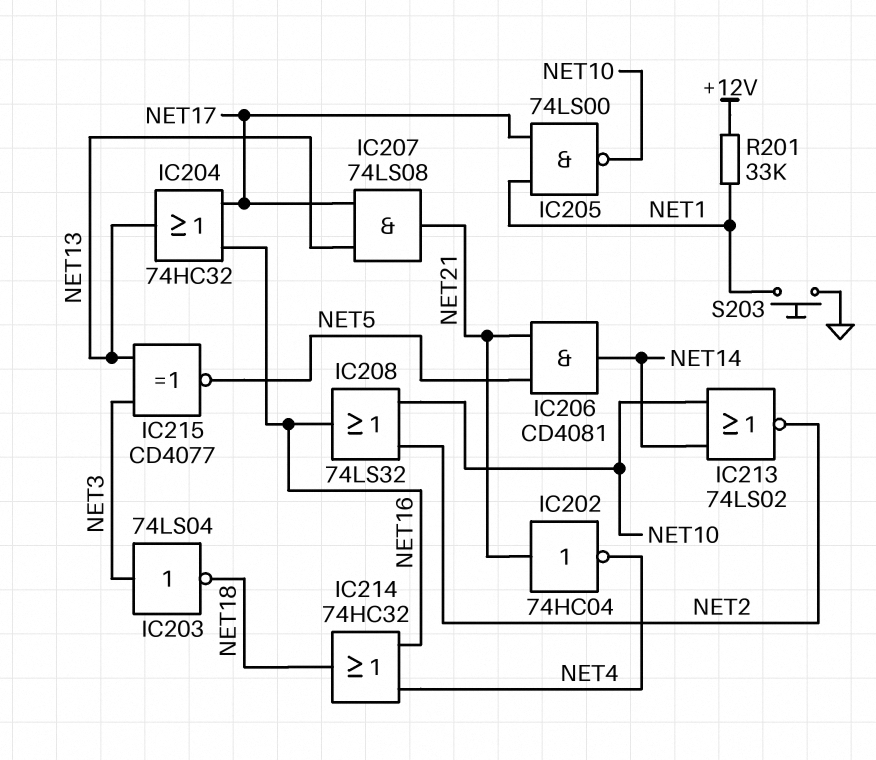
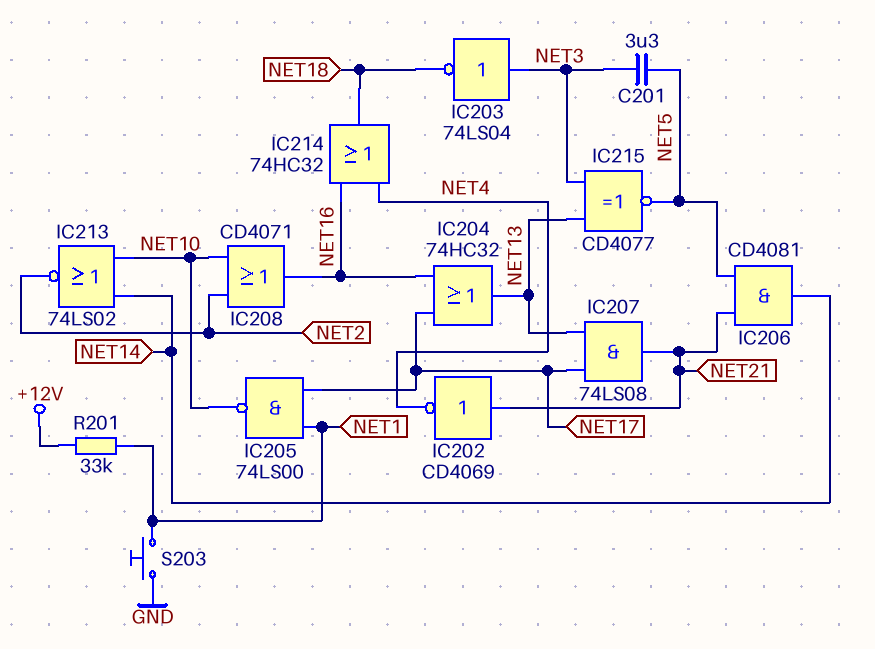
C201: none -> 3.3uF (NET3, NET5)
IC202: NOT 74HC04 (in NET21, out NET4) -> NOT CD4069 (in NET21, out NET4)
IC208: OR 74LS32 (in NET2, in NET10, out NET16) -> OR CD4071 (in NET2, in NET10, out NET16)

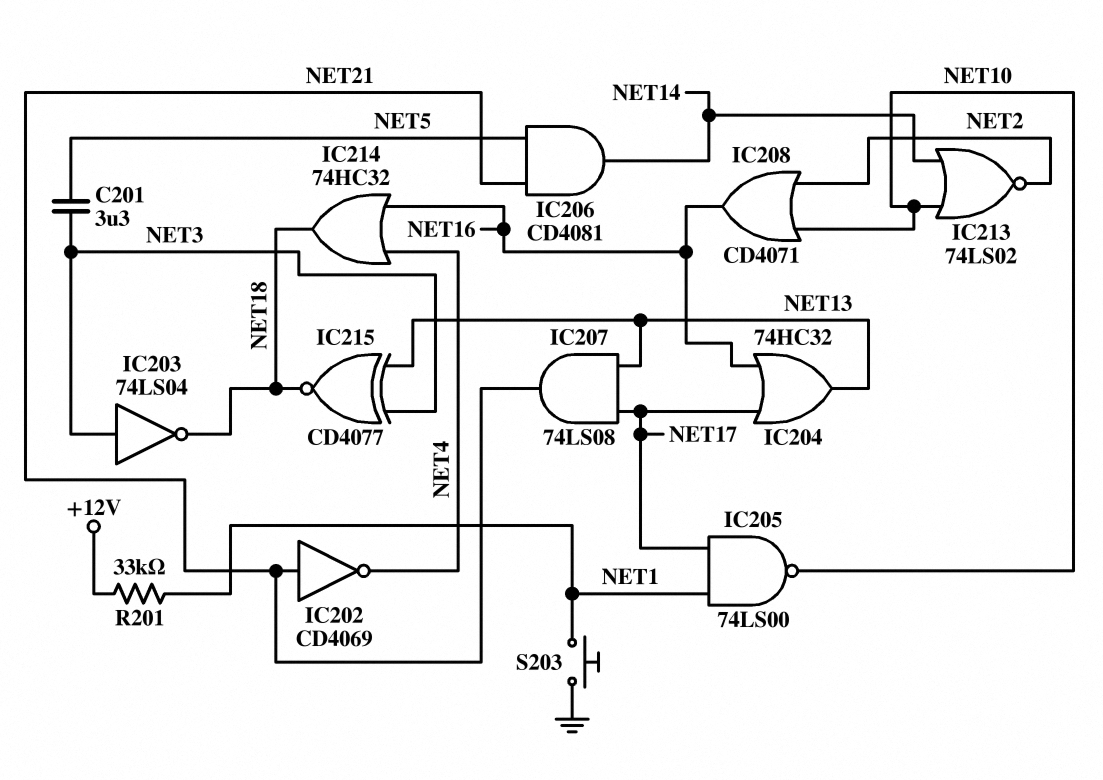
IC215: XNOR CD4077 (in NET3, in NET13, out NET5) -> XNOR CD4077 (in NET3, in NET13, out NET18)

